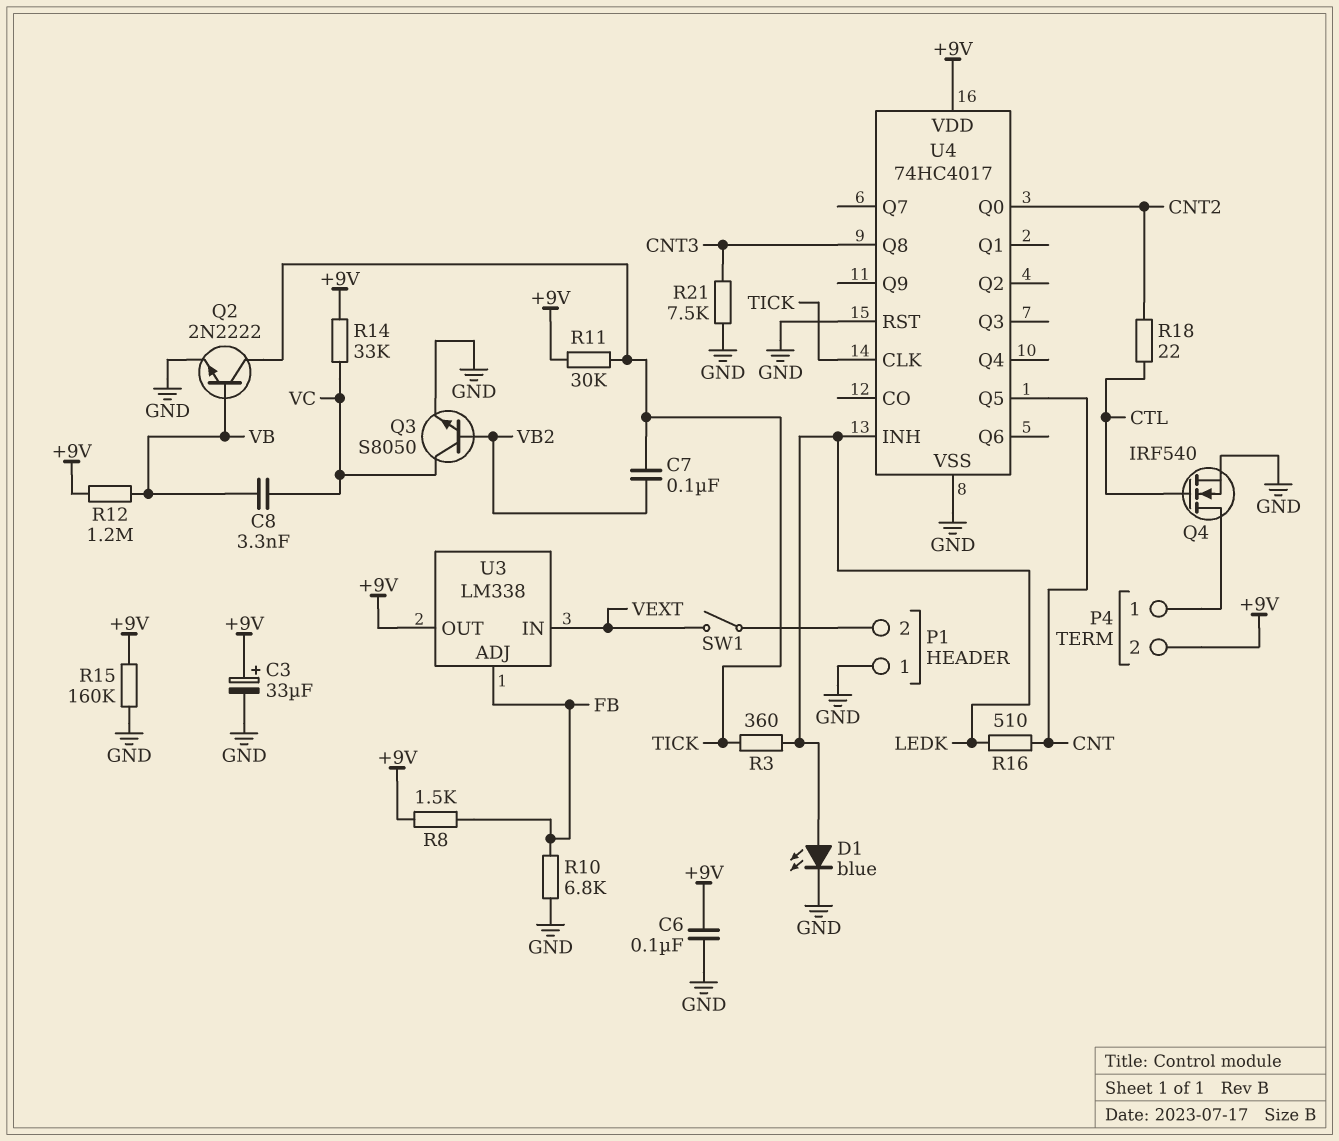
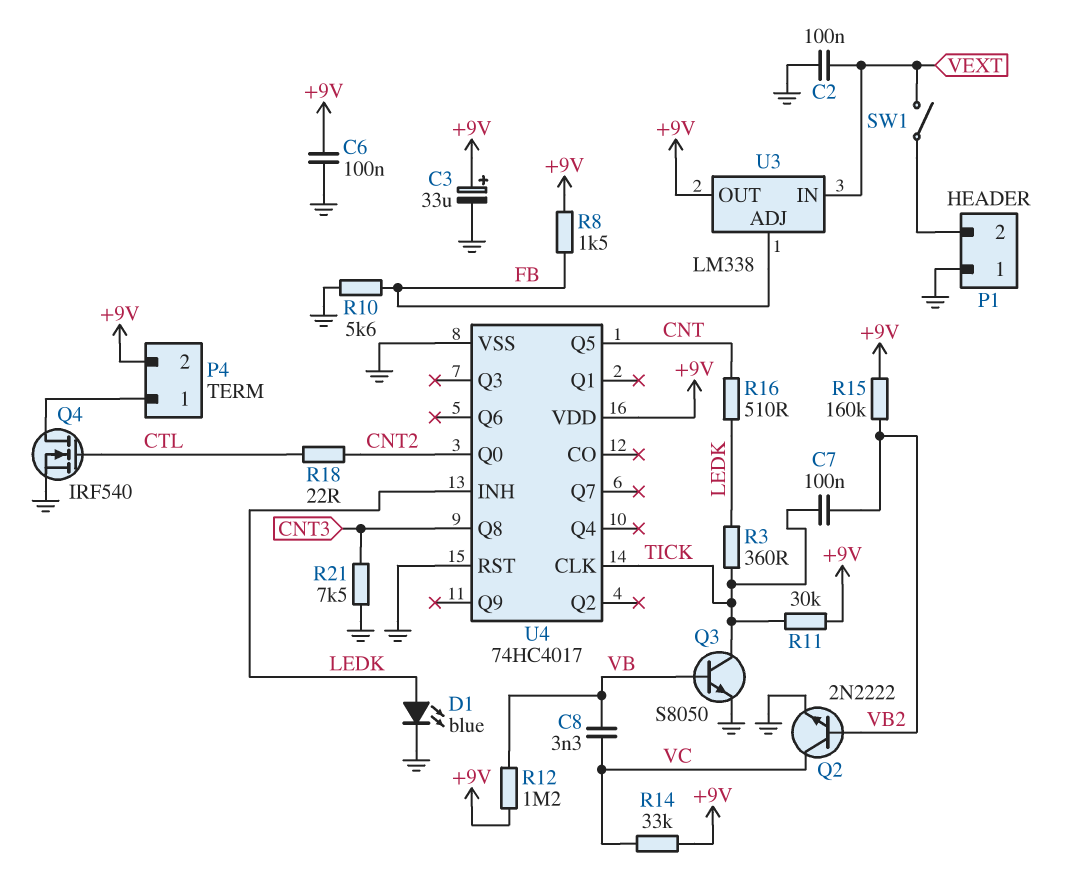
C2: none -> 100nF (GND, VEXT)
Q2: NPN 2N2222 (B VB, C TICK, E GND) -> NPN 2N2222 (B VB2, C VC, E GND)
Q3: NPN S8050 (B VB2, C VC, E GND) -> NPN S8050 (B VB, C TICK, E GND)
R10: 6.8k (FB, GND) -> 5.6k (FB, GND)
R15: 160k (+9V, GND) -> 160k (+9V, VB2)

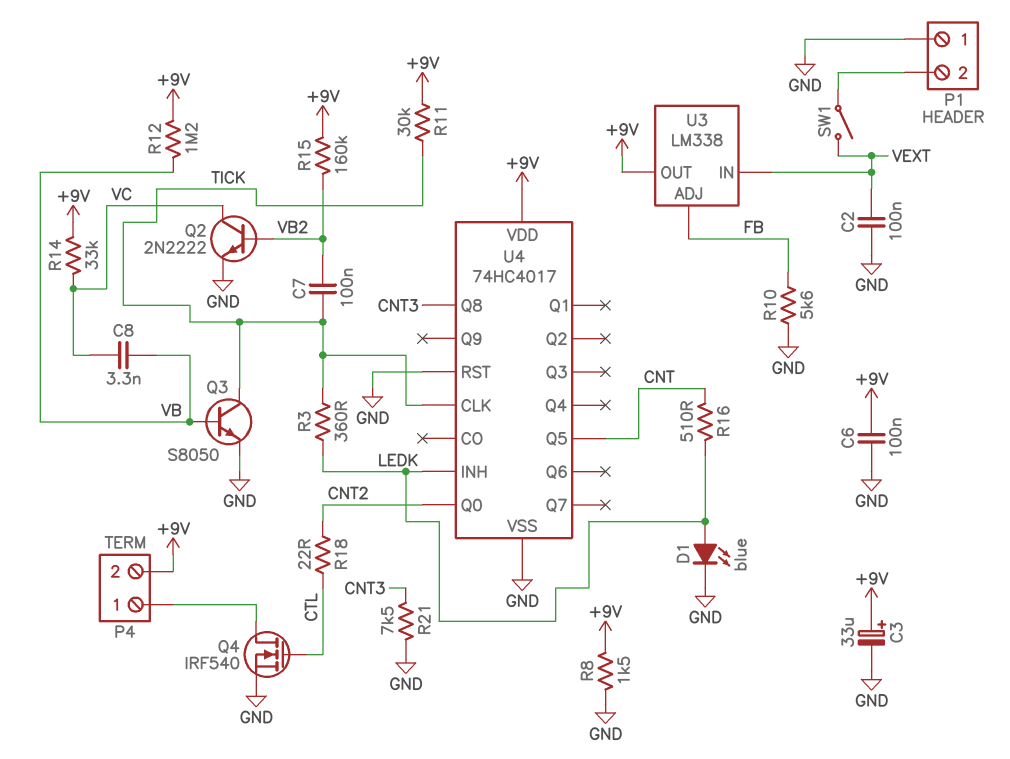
R8: 1.5k (+9V, FB) -> 1.5k (+9V, GND)

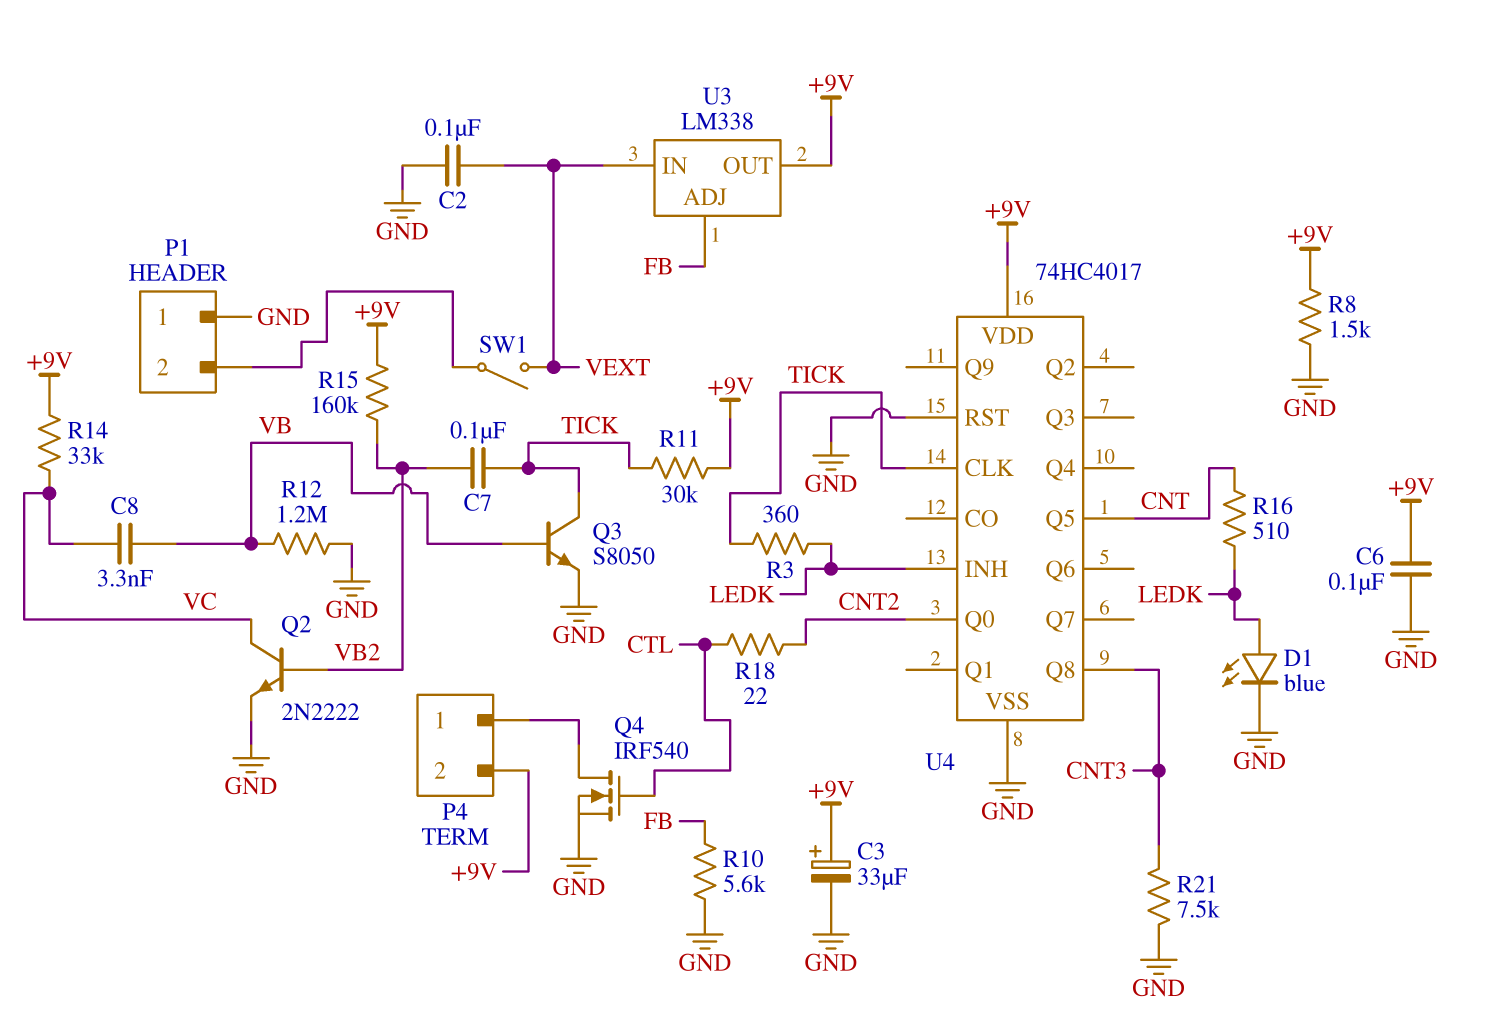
R12: 1.2M (+9V, VB) -> 1.2M (GND, VB)

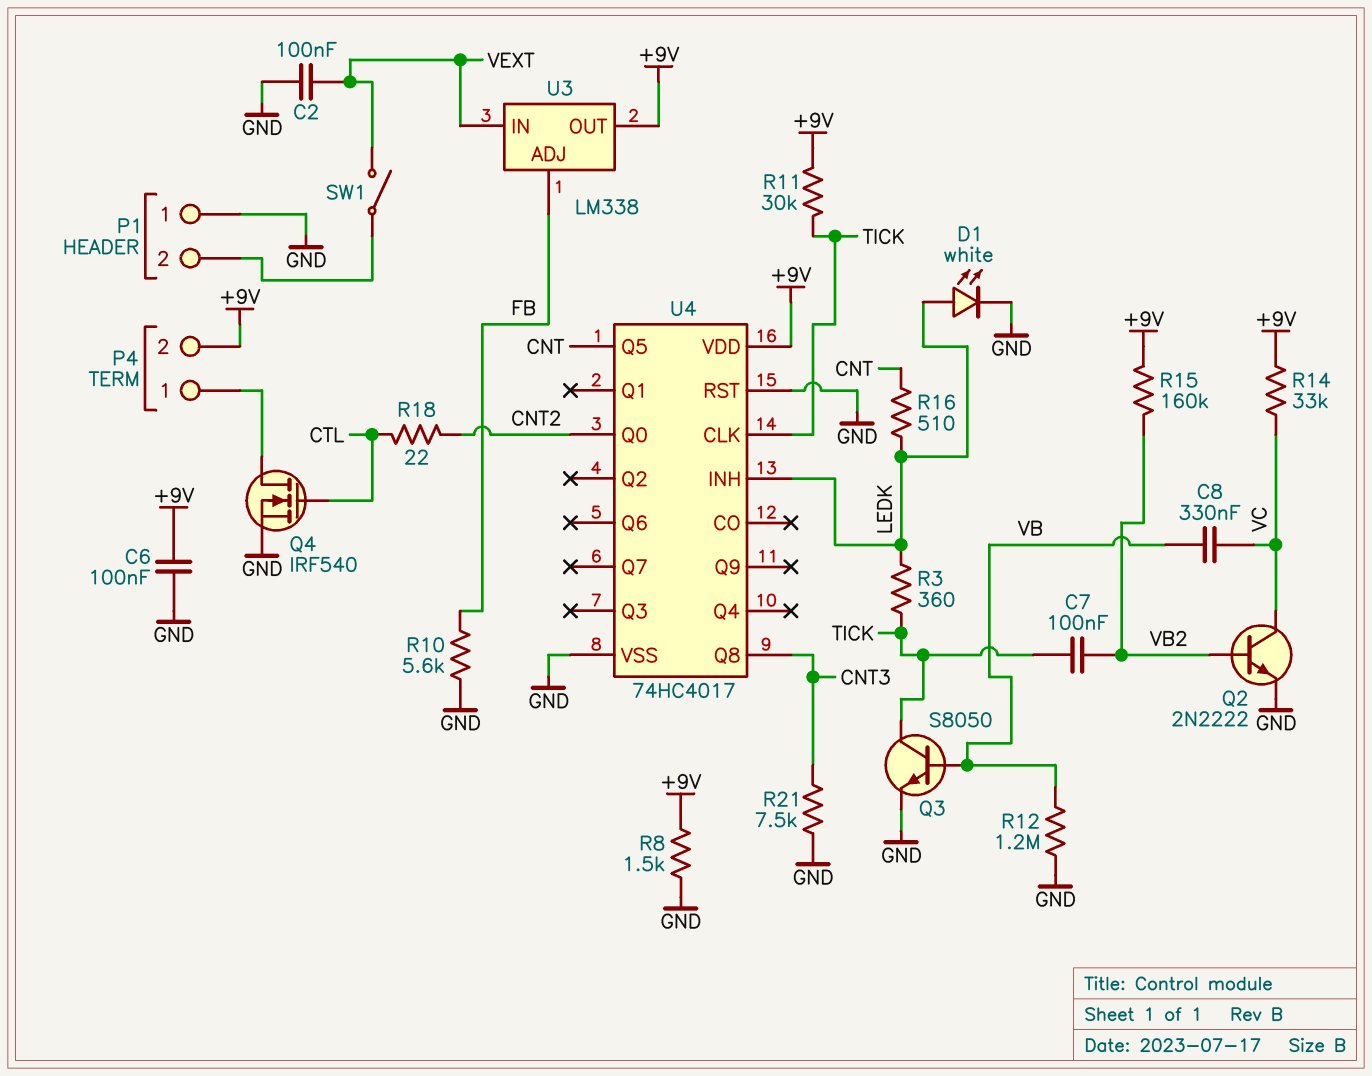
C3: 33uF (plus +9V, minus GND) -> none
C8: 3.3nF (VB, VC) -> 330nF (VB, VC)
D1: LED blue (A LEDK, K GND) -> LED white (A LEDK, K GND)

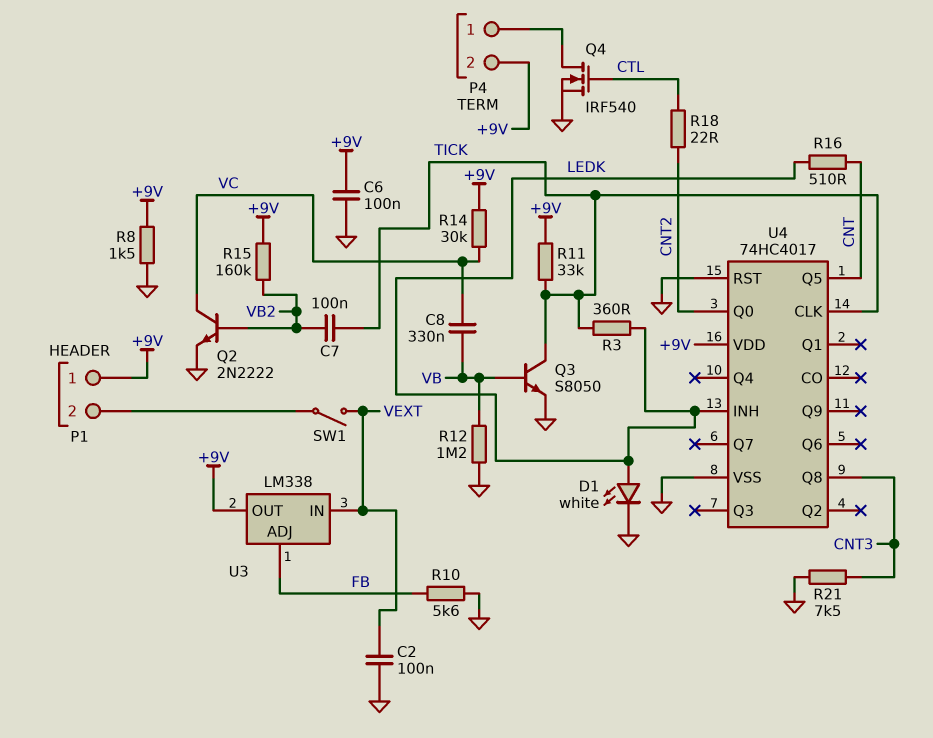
P1 pin 1: GND -> +9V
R11: 30k (+9V, TICK) -> 33k (+9V, TICK)
R14: 33k (+9V, VC) -> 30k (+9V, VC)

